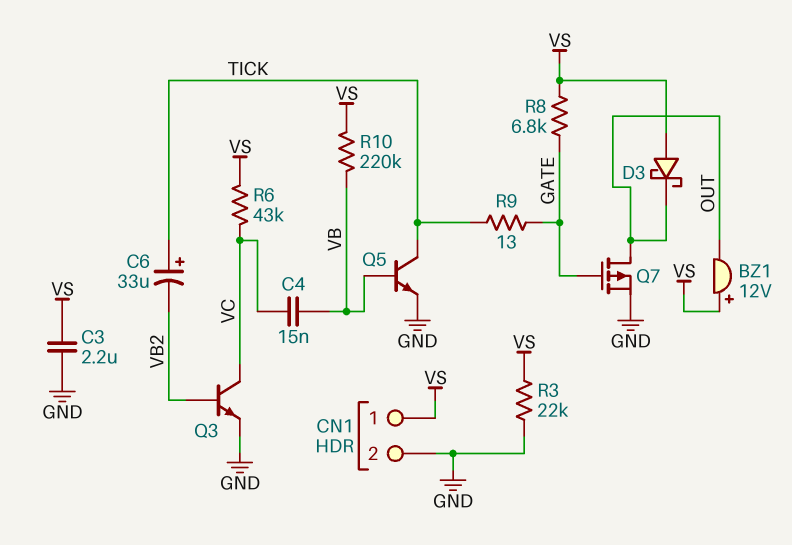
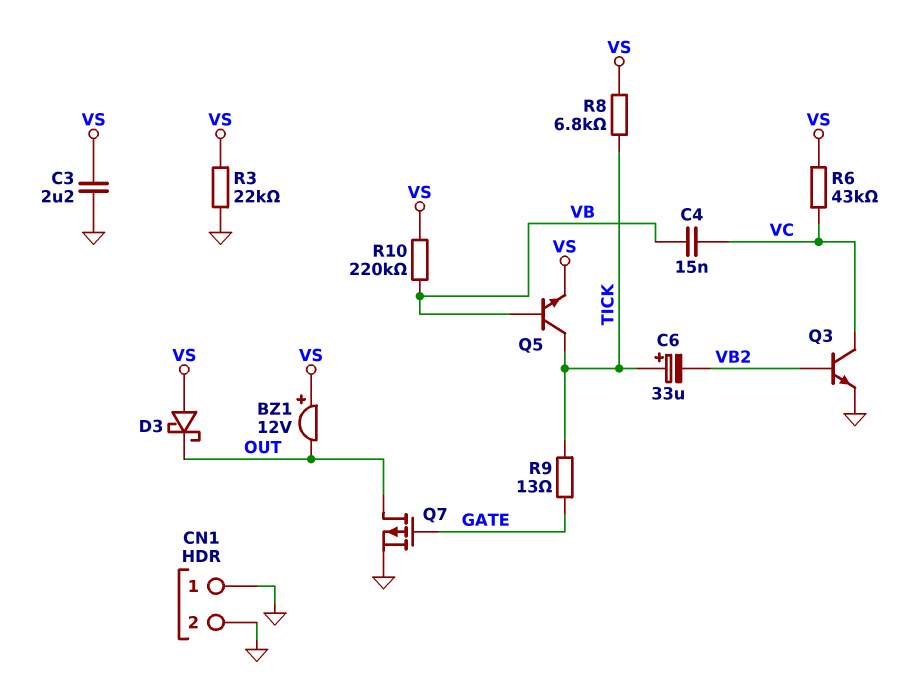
CN1 pin 1: VS -> GND
Q5: NPN (B VB, C TICK, E GND) -> NPN (B VB, C TICK, E VS)
R8: 6.8k (GATE, VS) -> 6.8k (TICK, VS)

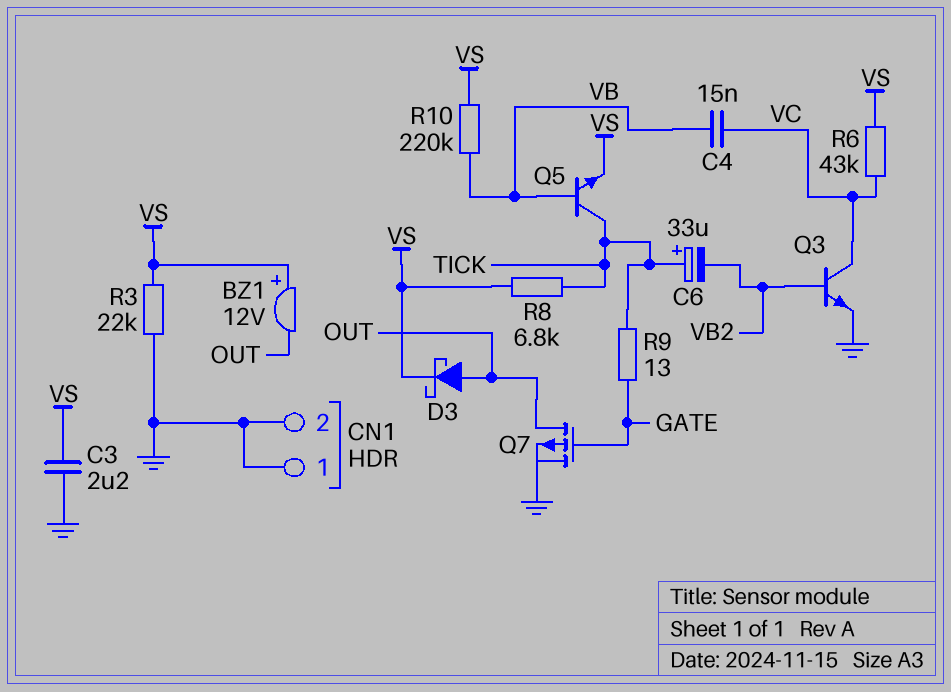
D3: schottky (A VS, K OUT) -> schottky (A OUT, K VS)

